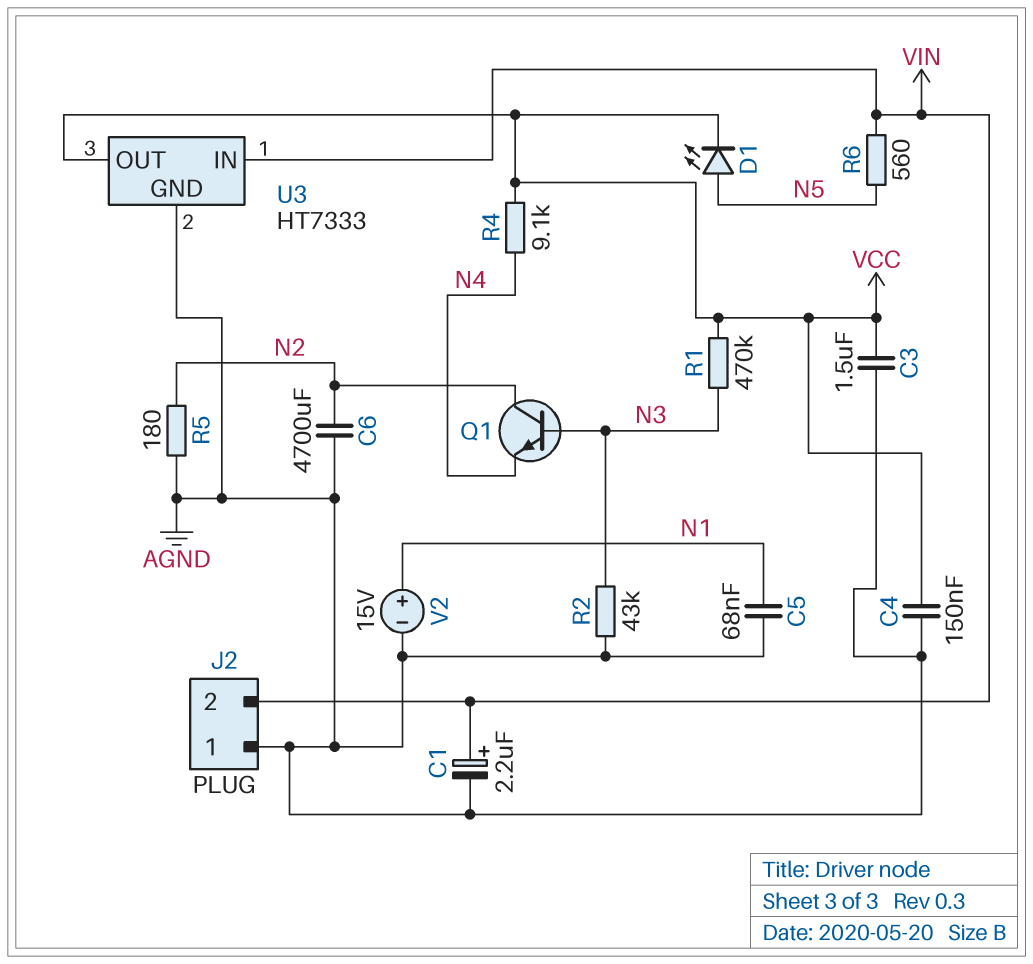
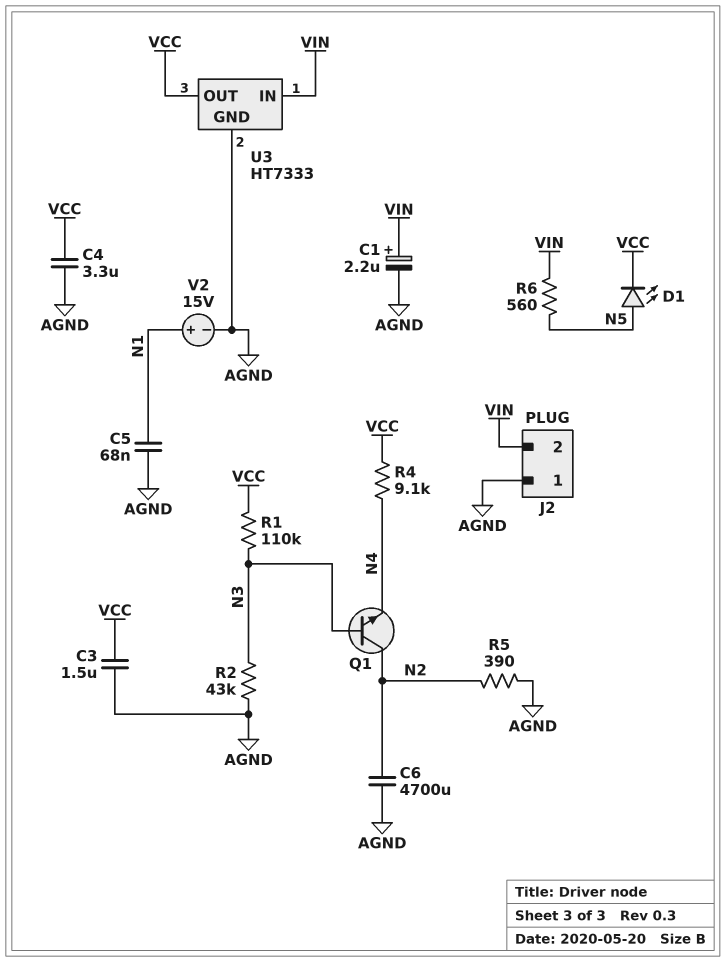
C4: 150nF (AGND, VCC) -> 3.3uF (AGND, VCC)
R1: 470k (N3, VCC) -> 110k (N3, VCC)
R5: 180 (AGND, N2) -> 390 (AGND, N2)

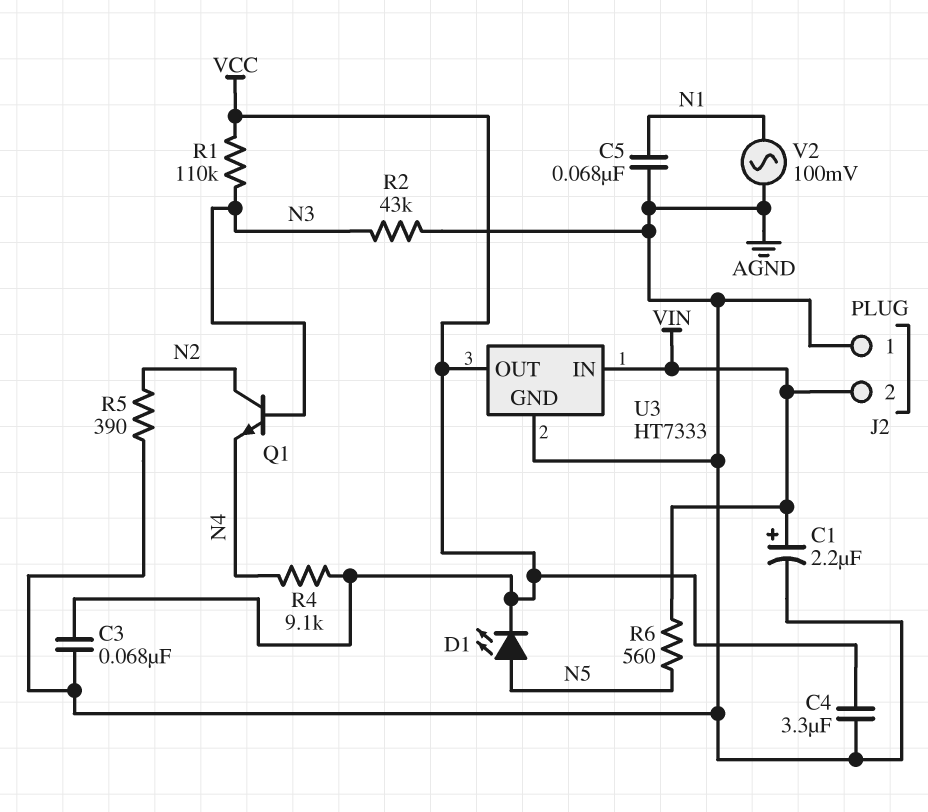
C3: 1.5uF (AGND, VCC) -> 68nF (AGND, VCC)
C6: 4700uF (AGND, N2) -> none
V2: 15V (plus N1, minus AGND) -> AC 100mV (AGND, N1)

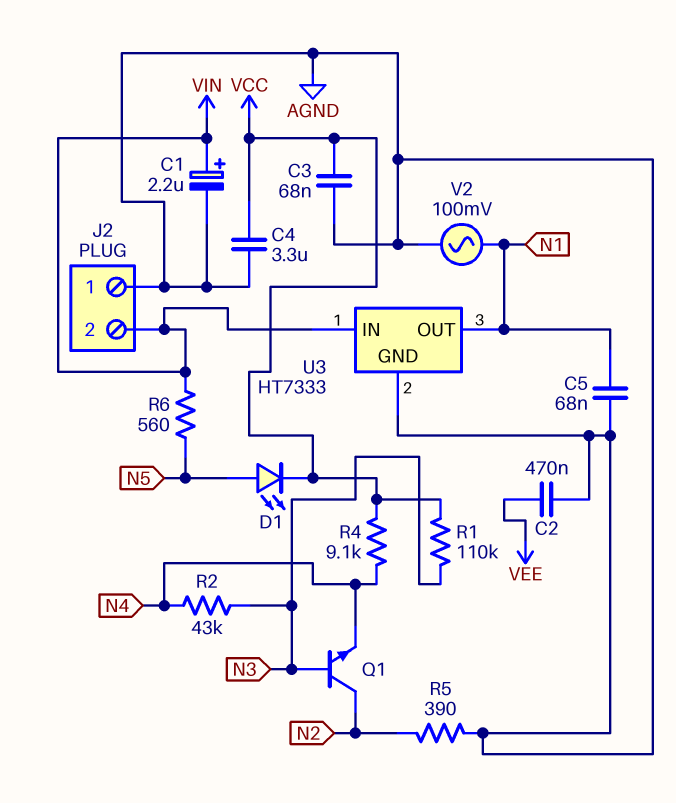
C2: none -> 470nF (AGND, VEE)
R2: 43k (AGND, N3) -> 43k (N3, N4)
U3 pin OUT: VCC -> N1

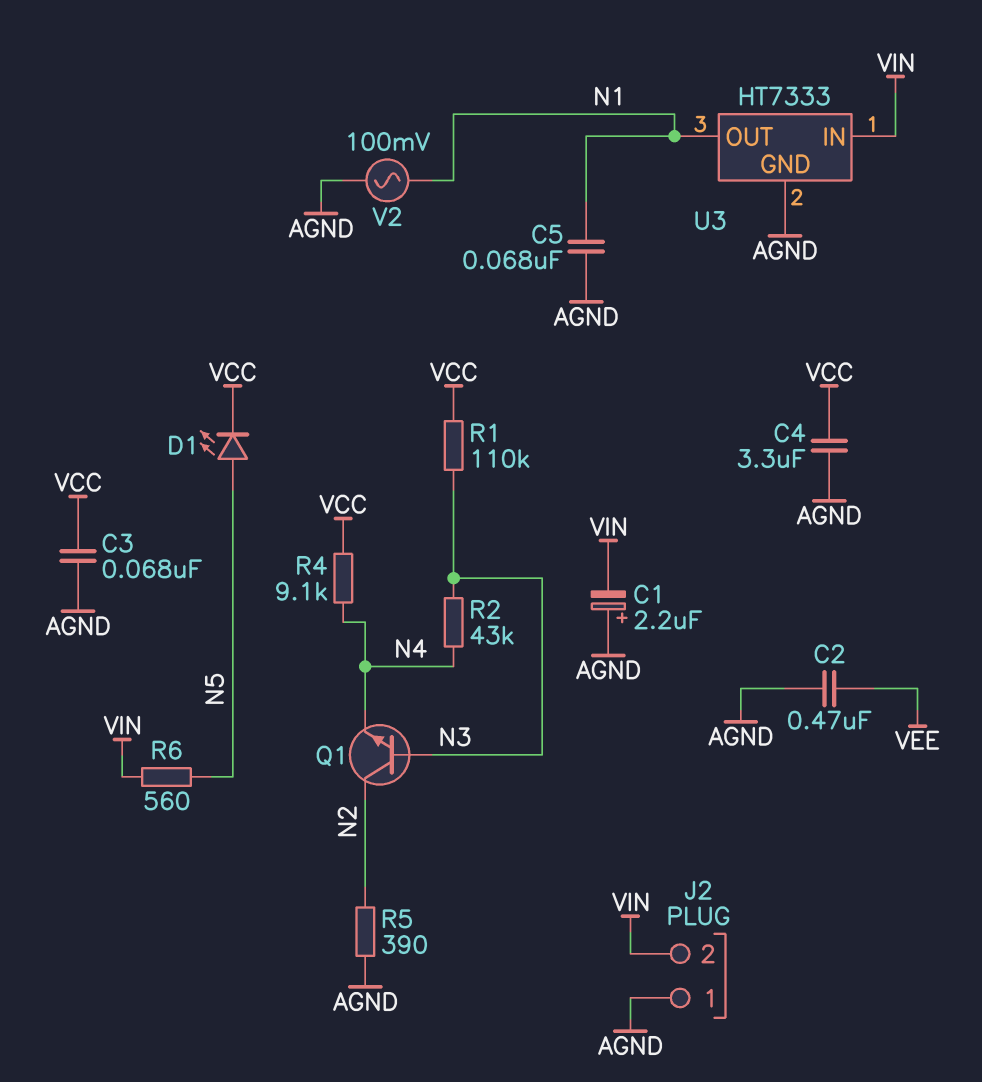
C1: 2.2uF (plus VIN, minus AGND) -> 2.2uF (plus AGND, minus VIN)

